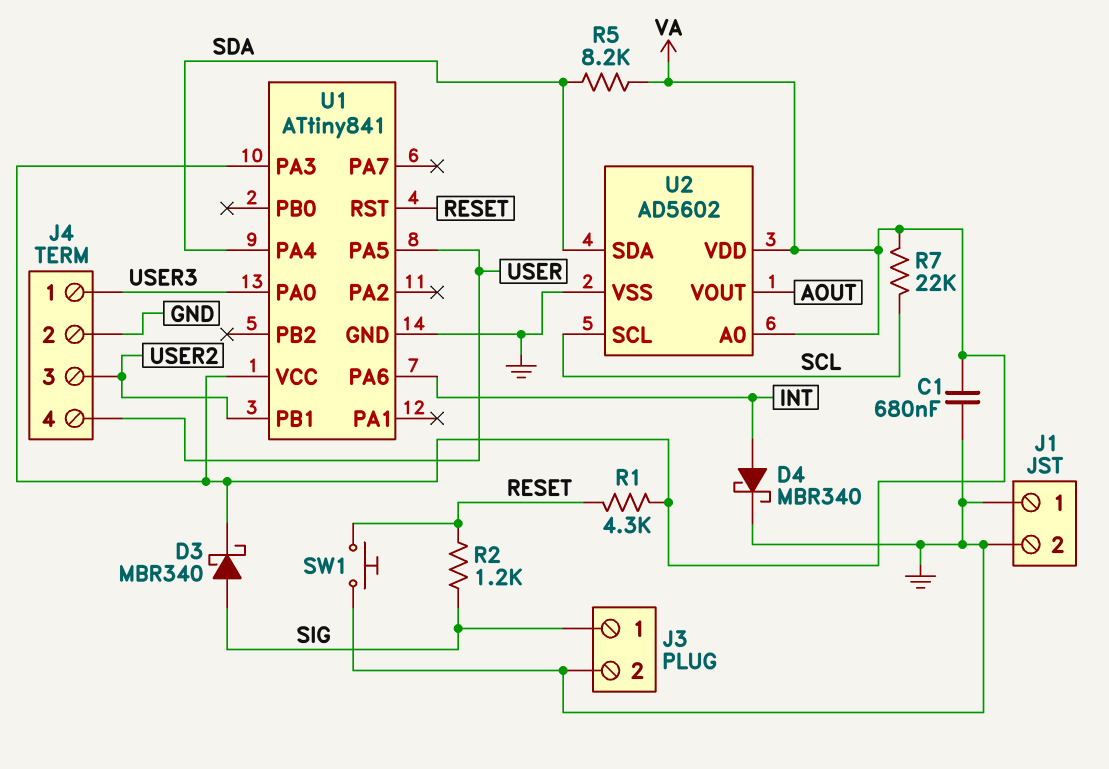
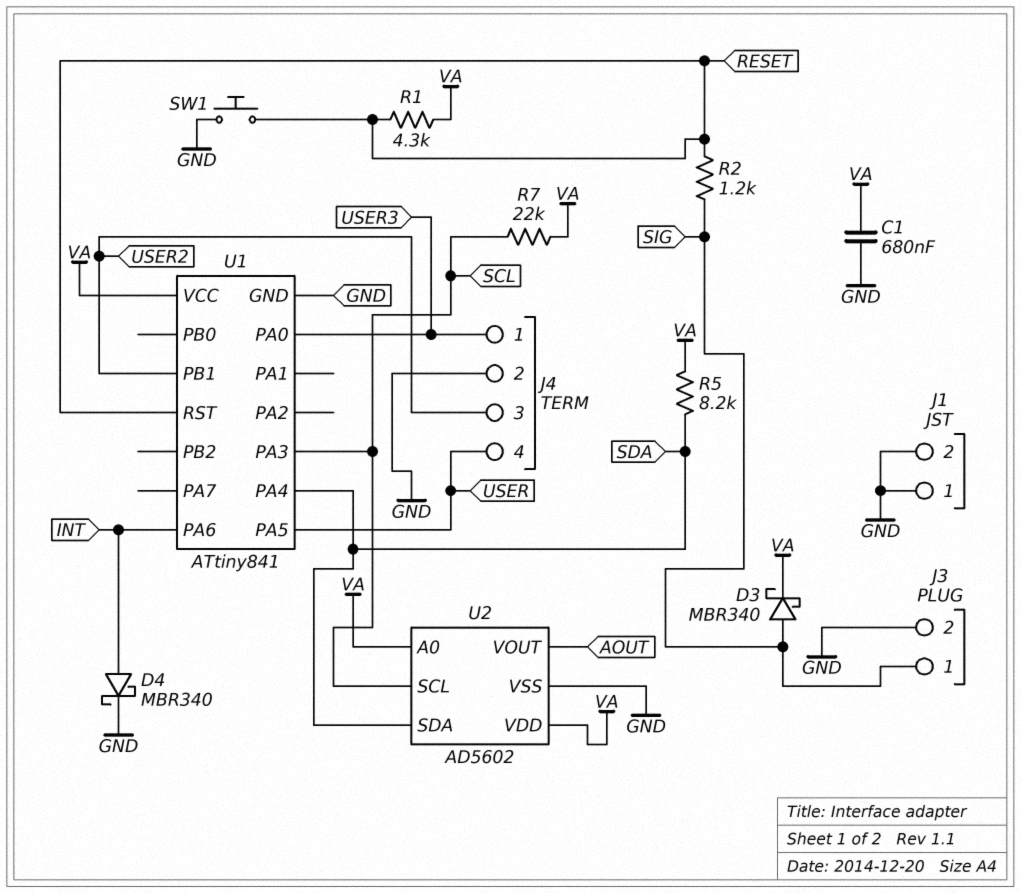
U1 pin PA3: VA -> SCL

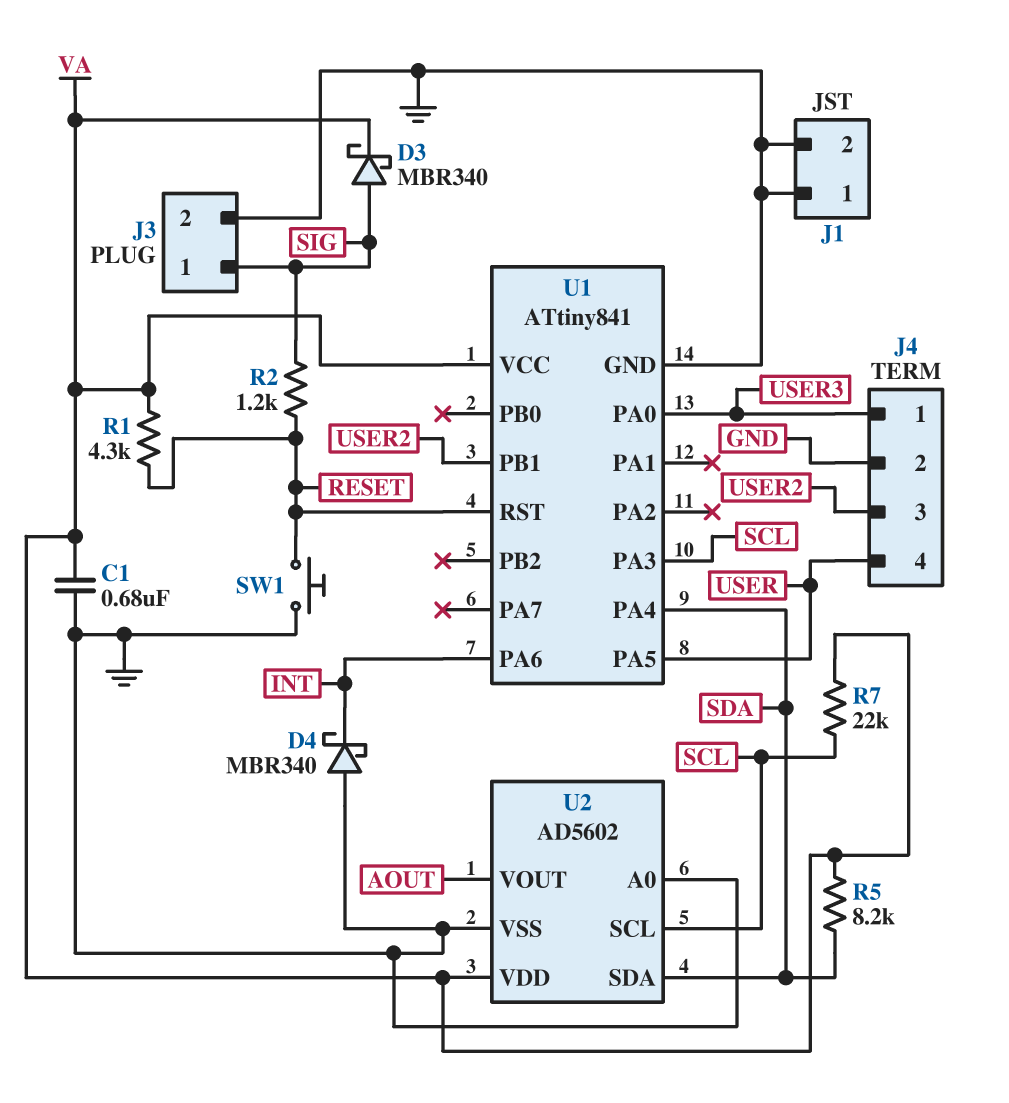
D4: schottky MBR340 (A INT, K GND) -> schottky MBR340 (A GND, K INT)
U2 pin A0: VA -> GND

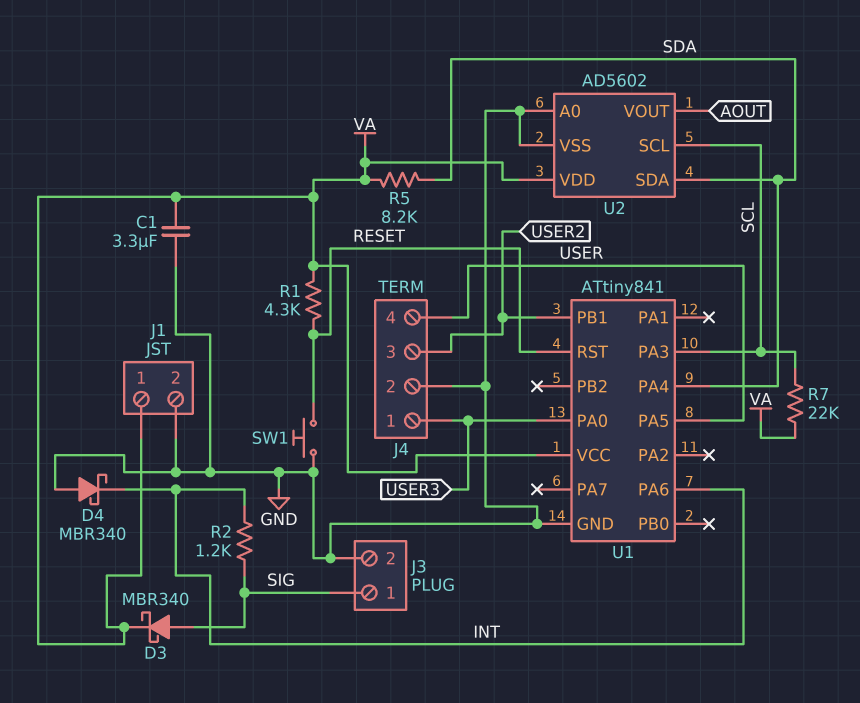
C1: 680nF (GND, VA) -> 3.3uF (GND, VA)
J1 pin 1: GND -> VA
R2: 1.2k (RESET, SIG) -> 1.2k (INT, SIG)

